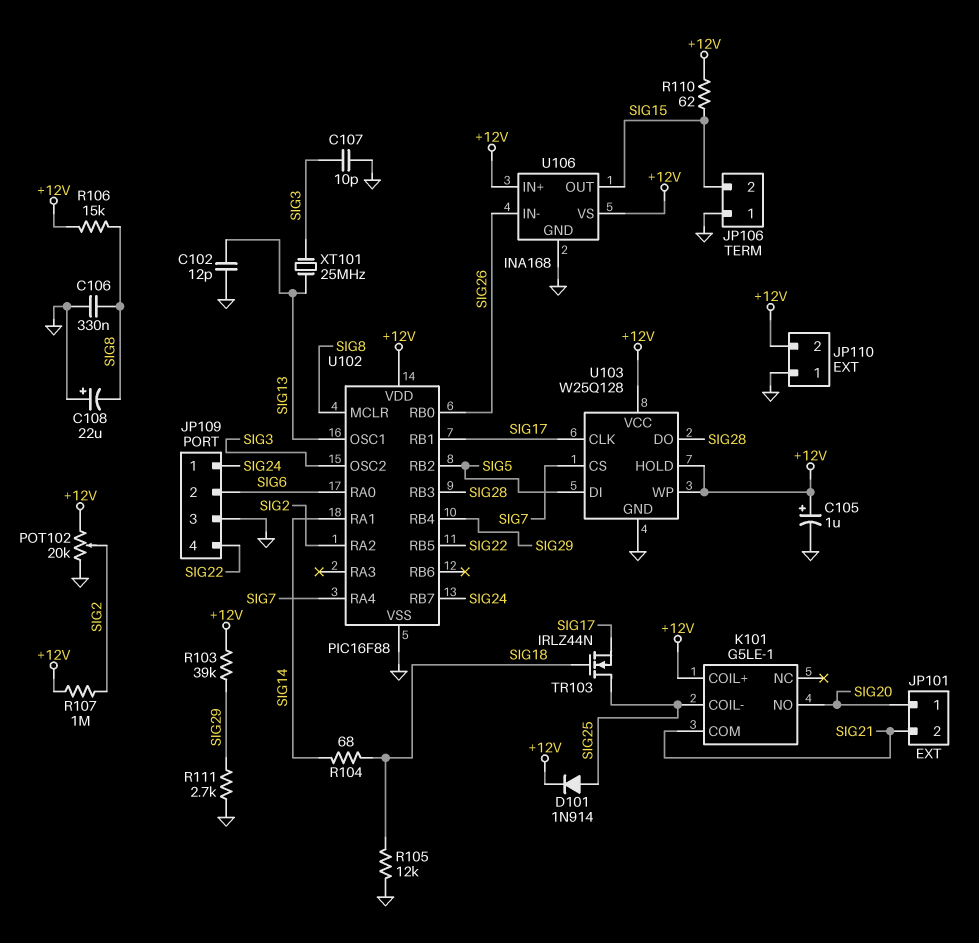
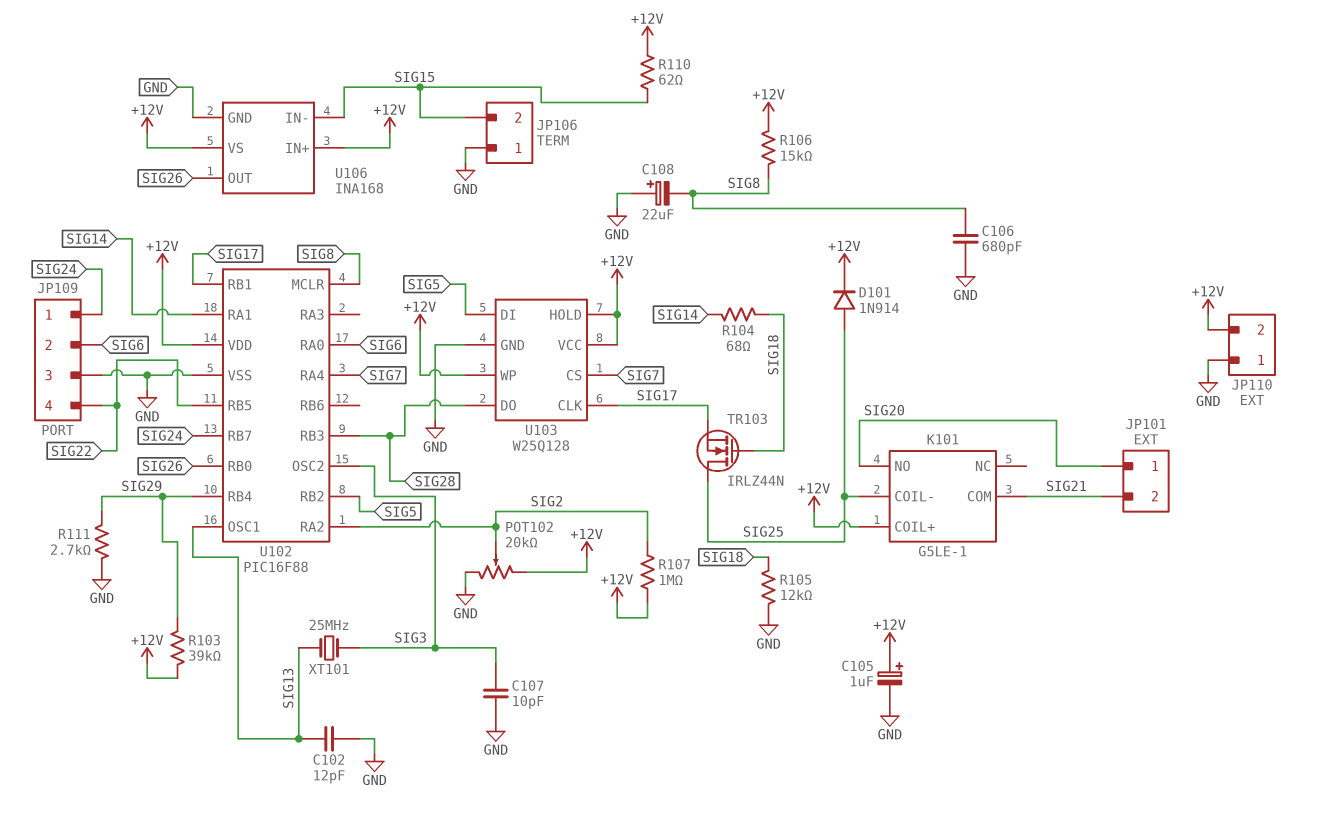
C106: 330nF (GND, SIG8) -> 680pF (GND, SIG8)
U106 pin IN-: SIG26 -> SIG15
U106 pin OUT: SIG15 -> SIG26

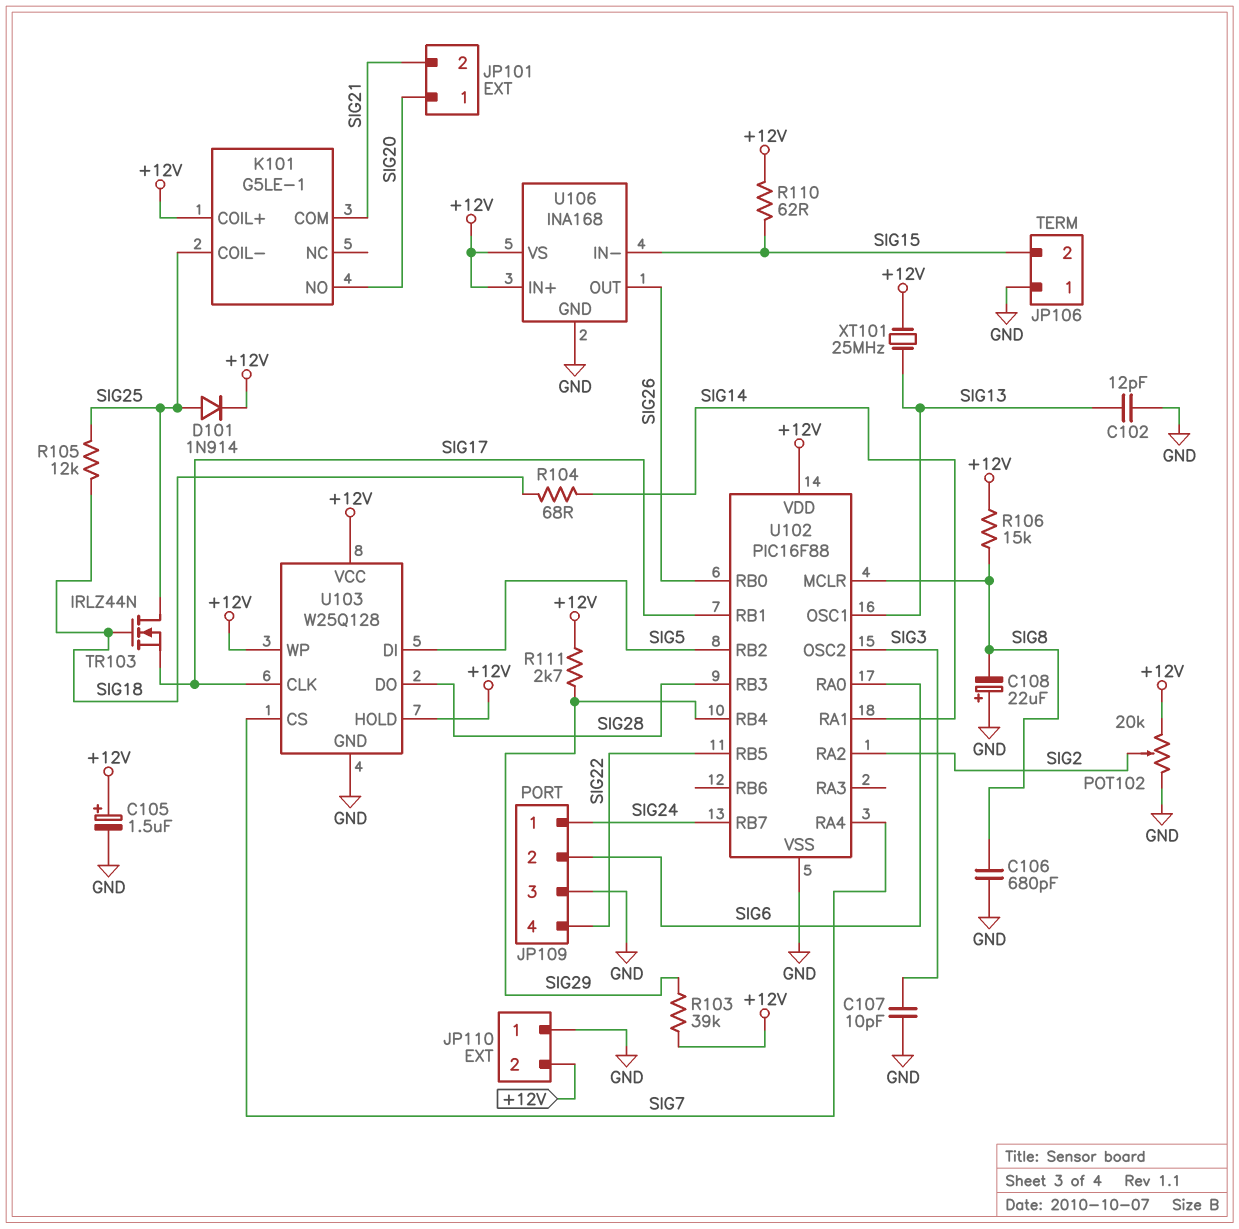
C105: 1uF (plus +12V, minus GND) -> 1.5uF (plus +12V, minus GND)
R105: 12k (GND, SIG18) -> 12k (SIG18, SIG25)
R107: 1M (+12V, SIG2) -> none
R111: 2.7k (GND, SIG29) -> 2.7k (+12V, SIG29)
XT101: 25MHz (SIG3, SIG13) -> 25MHz (+12V, SIG13)

